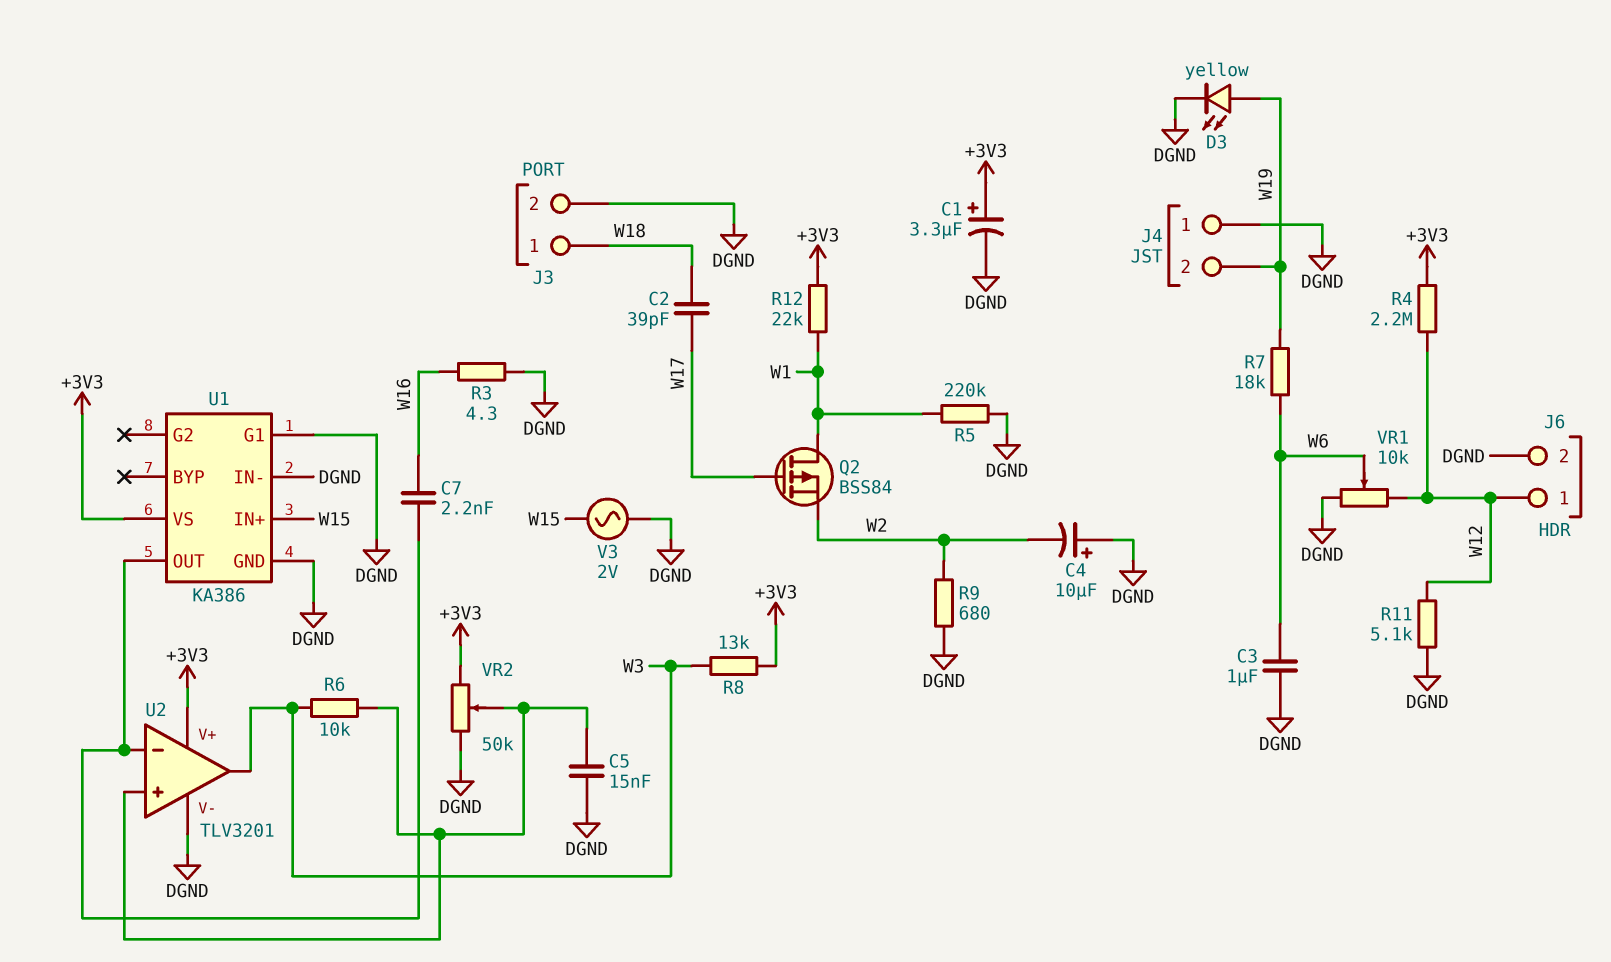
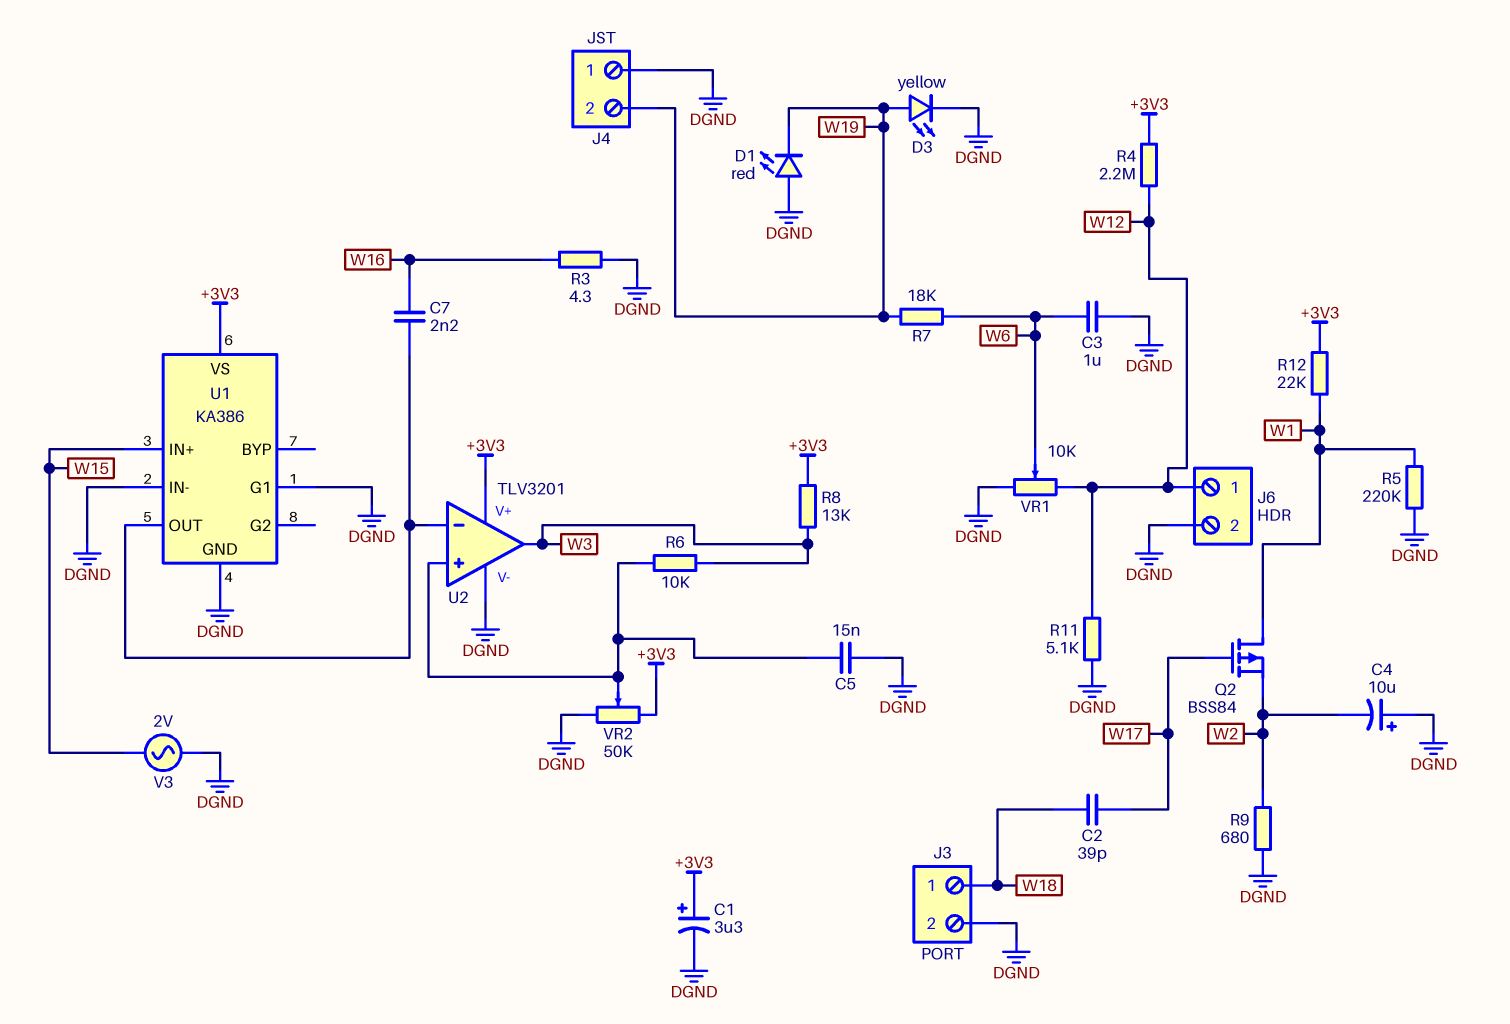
D1: none -> LED red (A DGND, K W19)

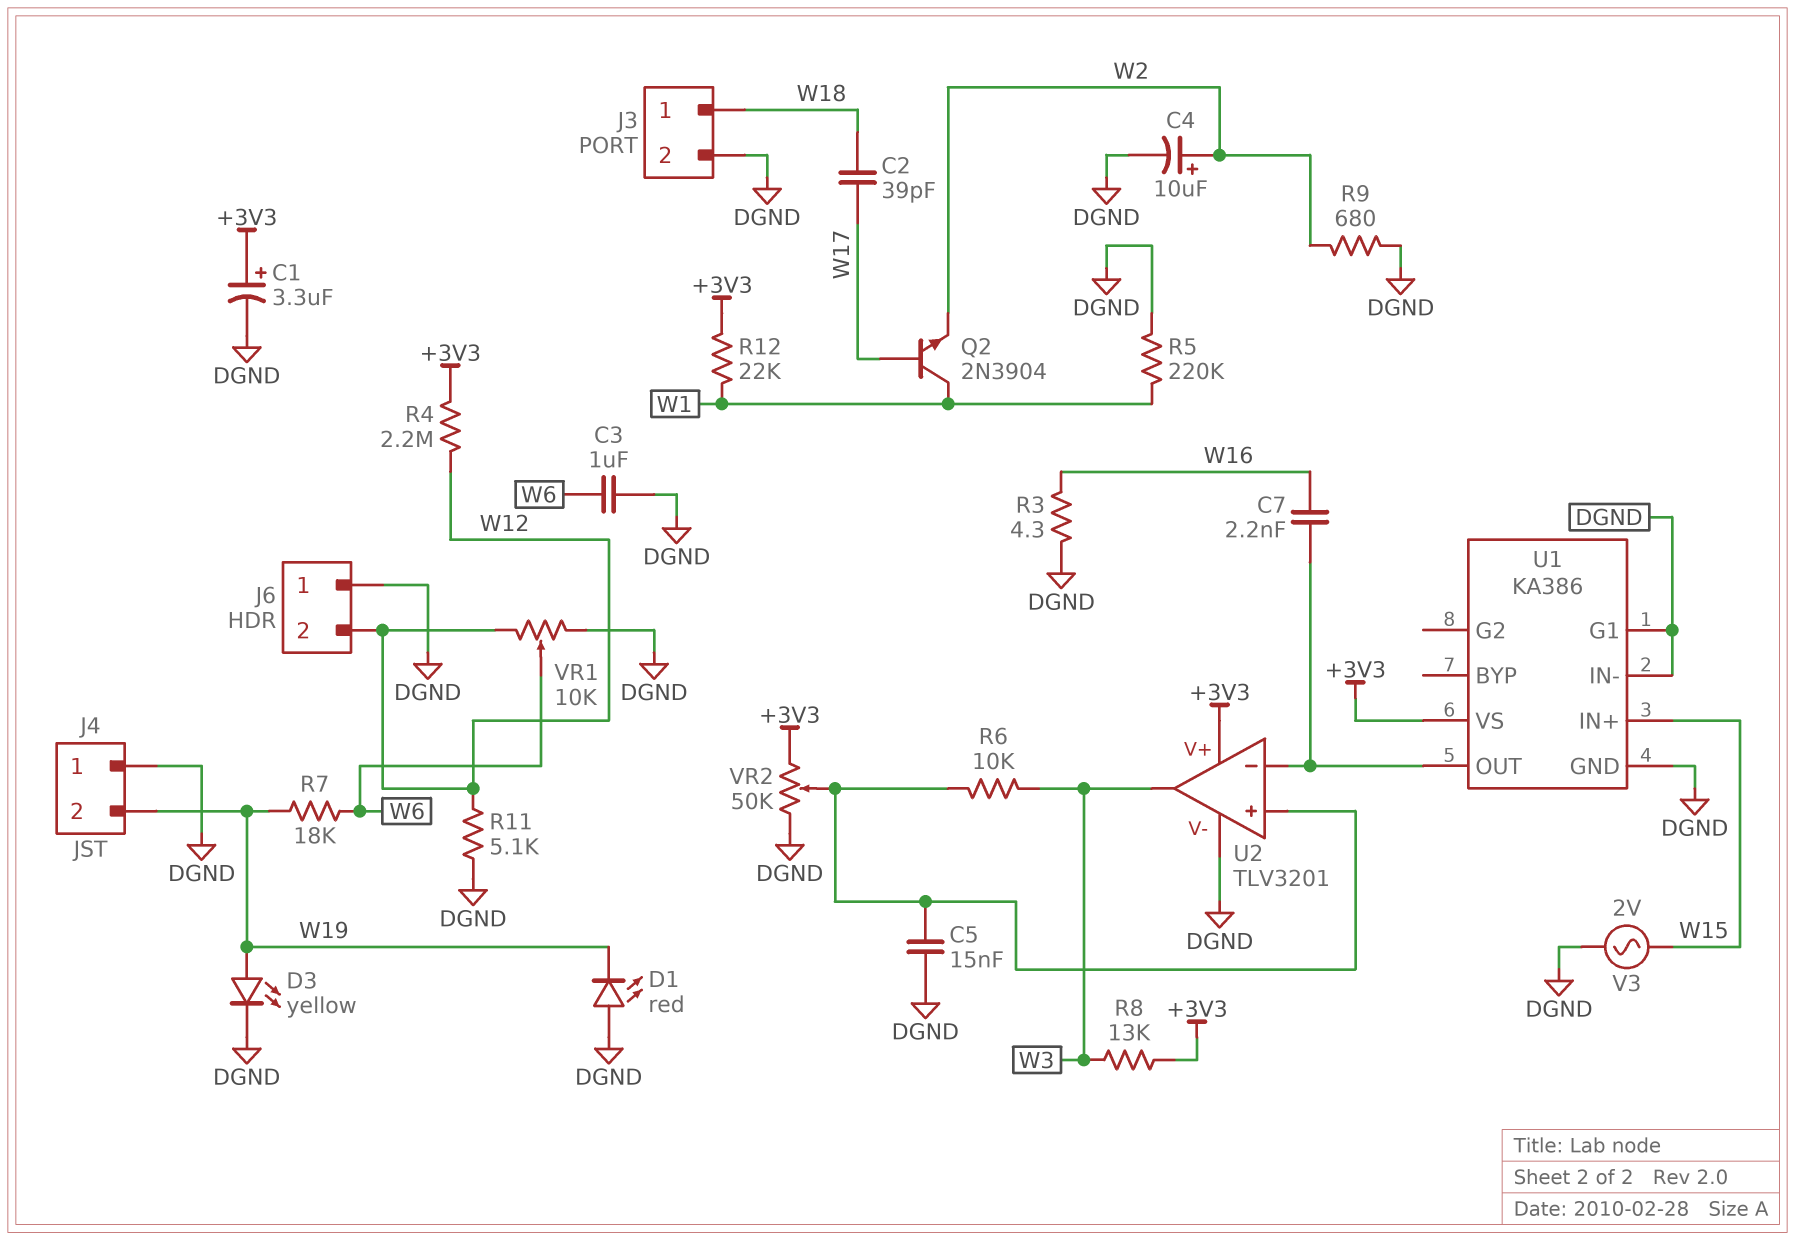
C4: 10uF (plus DGND, minus W2) -> 10uF (plus W2, minus DGND)
J6 pin 1: W12 -> DGND
J6 pin 2: DGND -> W12
Q2: PMOS BSS84 (G W17, D W1, S W2) -> NPN 2N3904 (B W17, C W1, E W2)

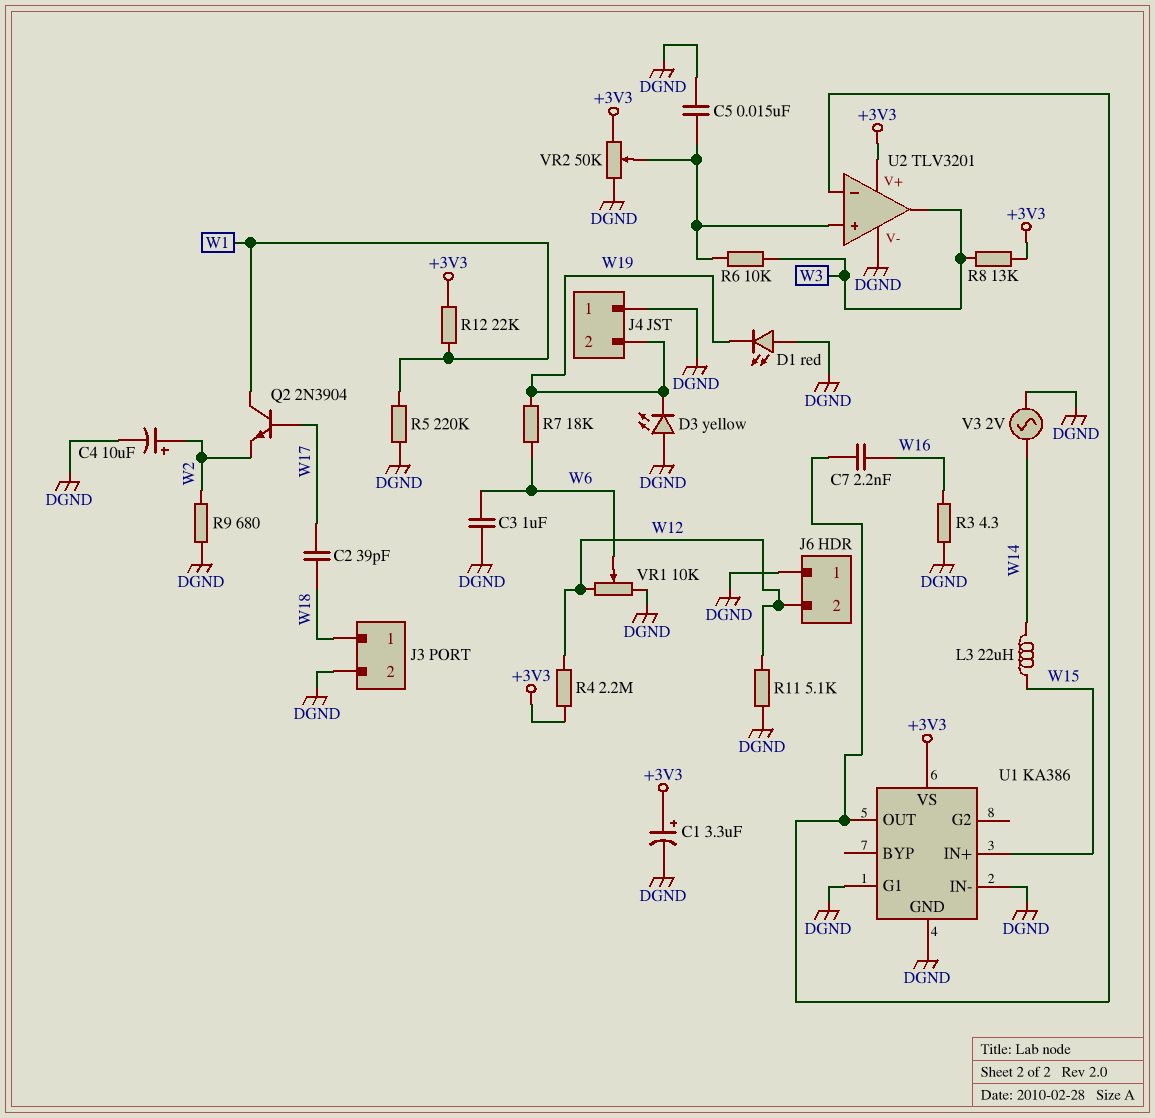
D3: LED yellow (A W19, K DGND) -> LED yellow (A DGND, K W19)
L3: none -> 22uH (W14, W15)
V3: AC 2V (DGND, W15) -> AC 2V (DGND, W14)

